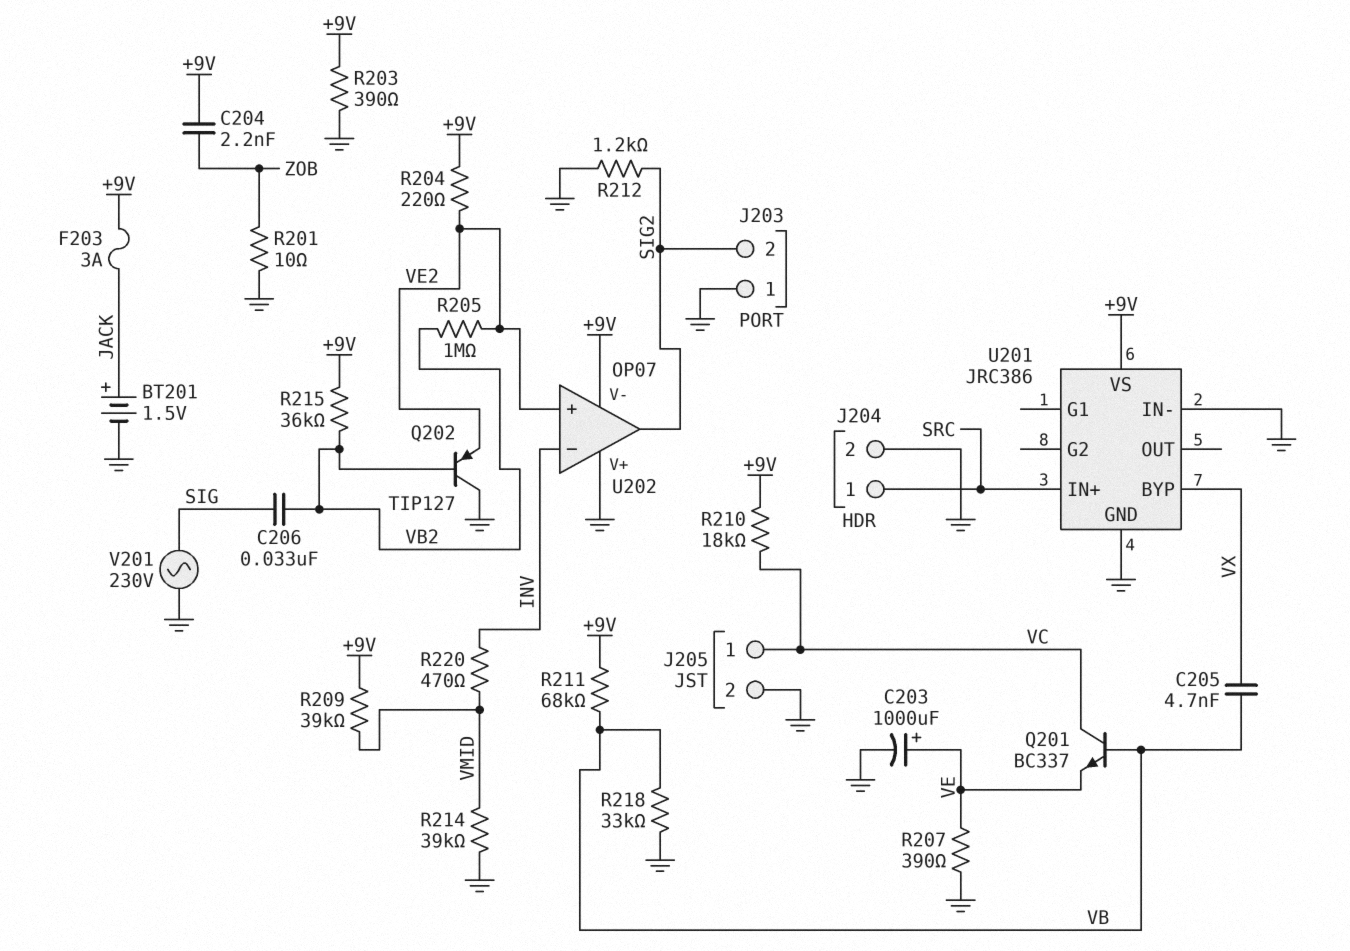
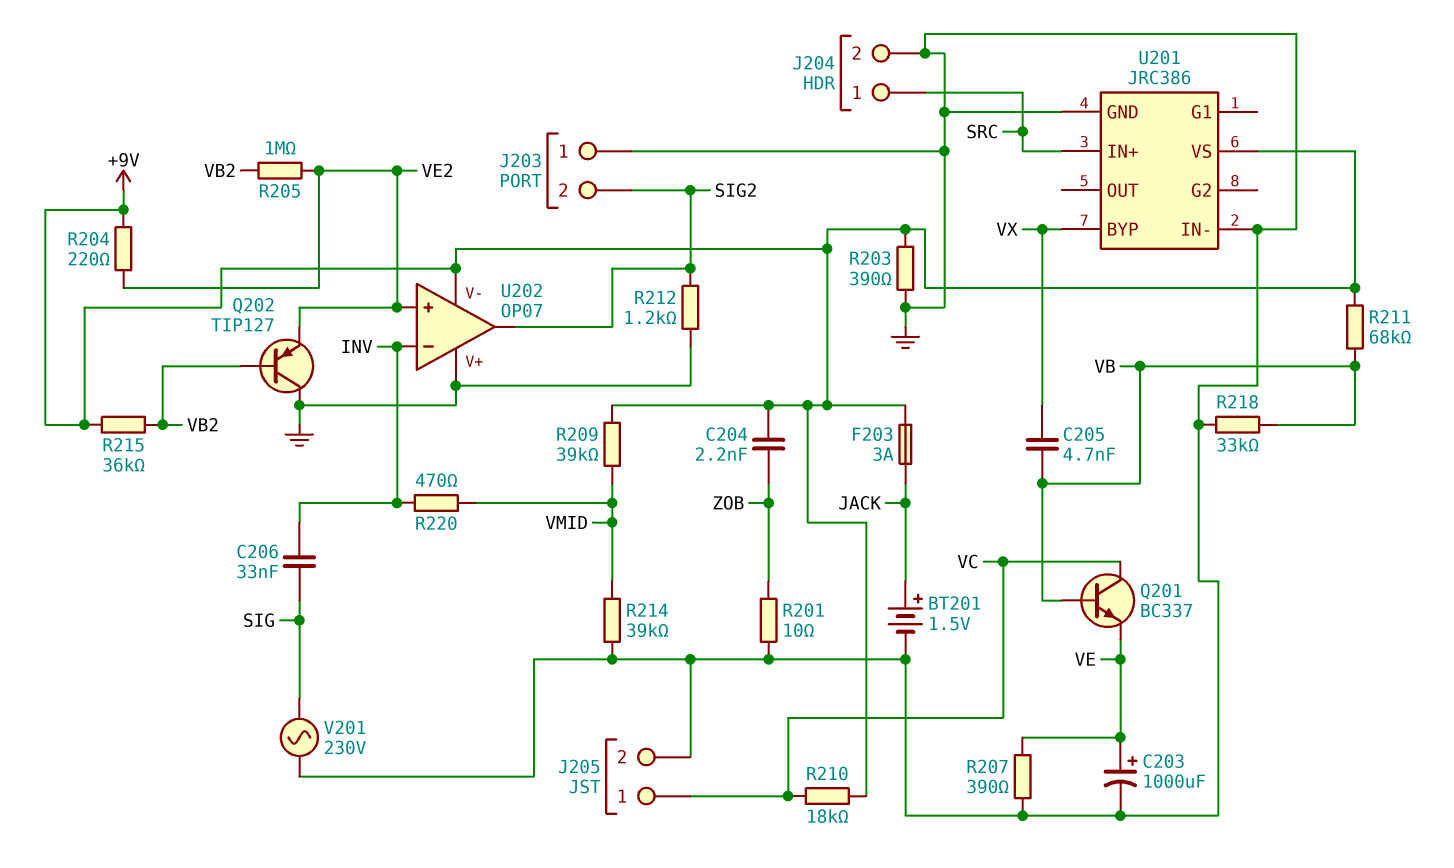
C206: 33nF (SIG, VB2) -> 33nF (INV, SIG)

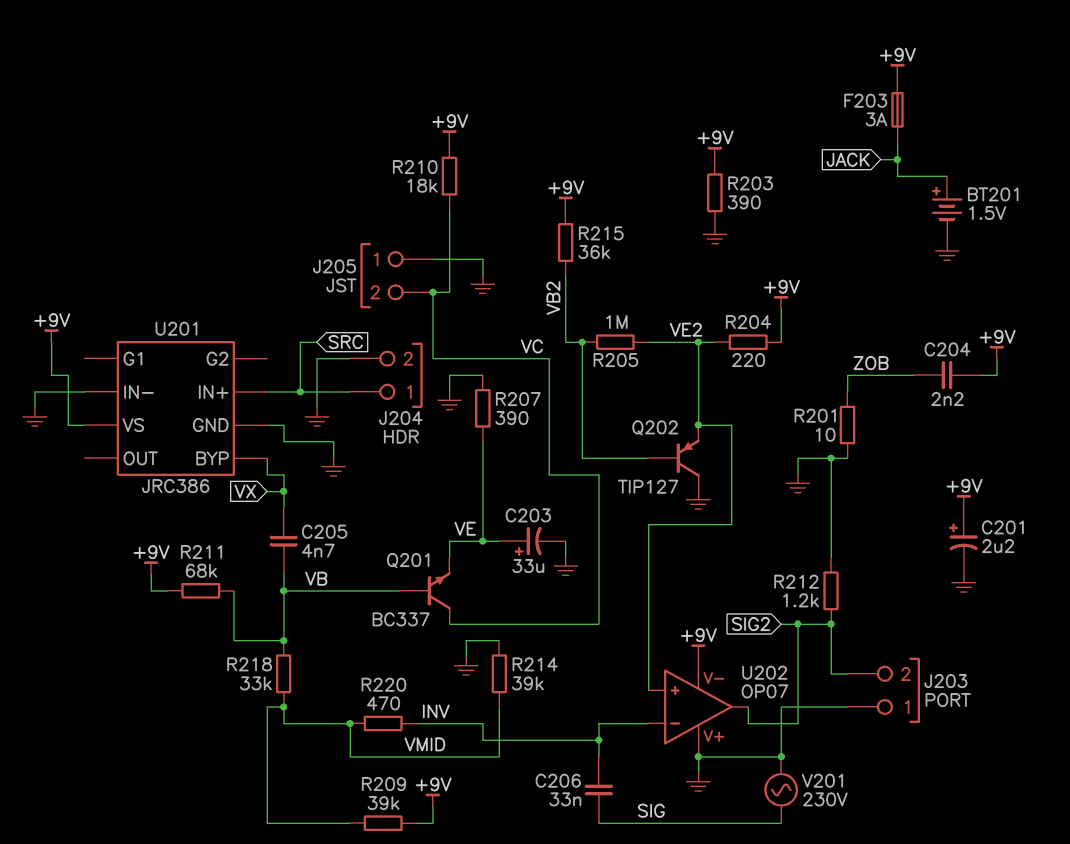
C201: none -> 2.2uF (plus +9V, minus GND)
C203: 1000uF (plus VE, minus GND) -> 33uF (plus VE, minus GND)
J205 pin 1: VC -> GND
J205 pin 2: GND -> VC
R218: 33k (GND, VB) -> 33k (VB, VMID)

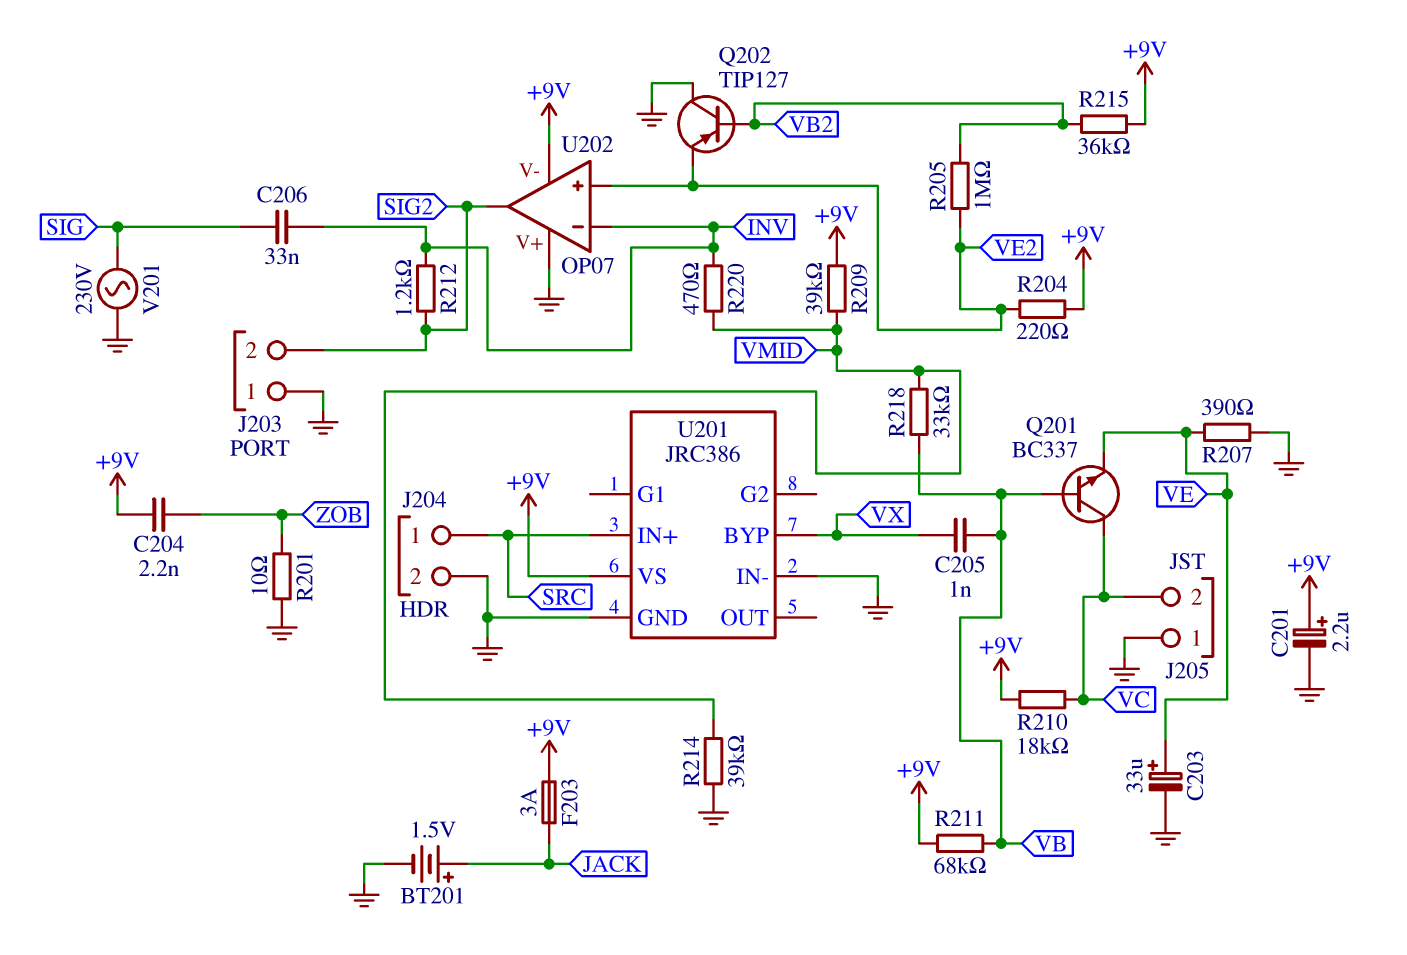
C205: 4.7nF (VB, VX) -> 1nF (VB, VX)
R203: 390 (+9V, GND) -> none
R212: 1.2k (GND, SIG2) -> 1.2k (INV, SIG2)

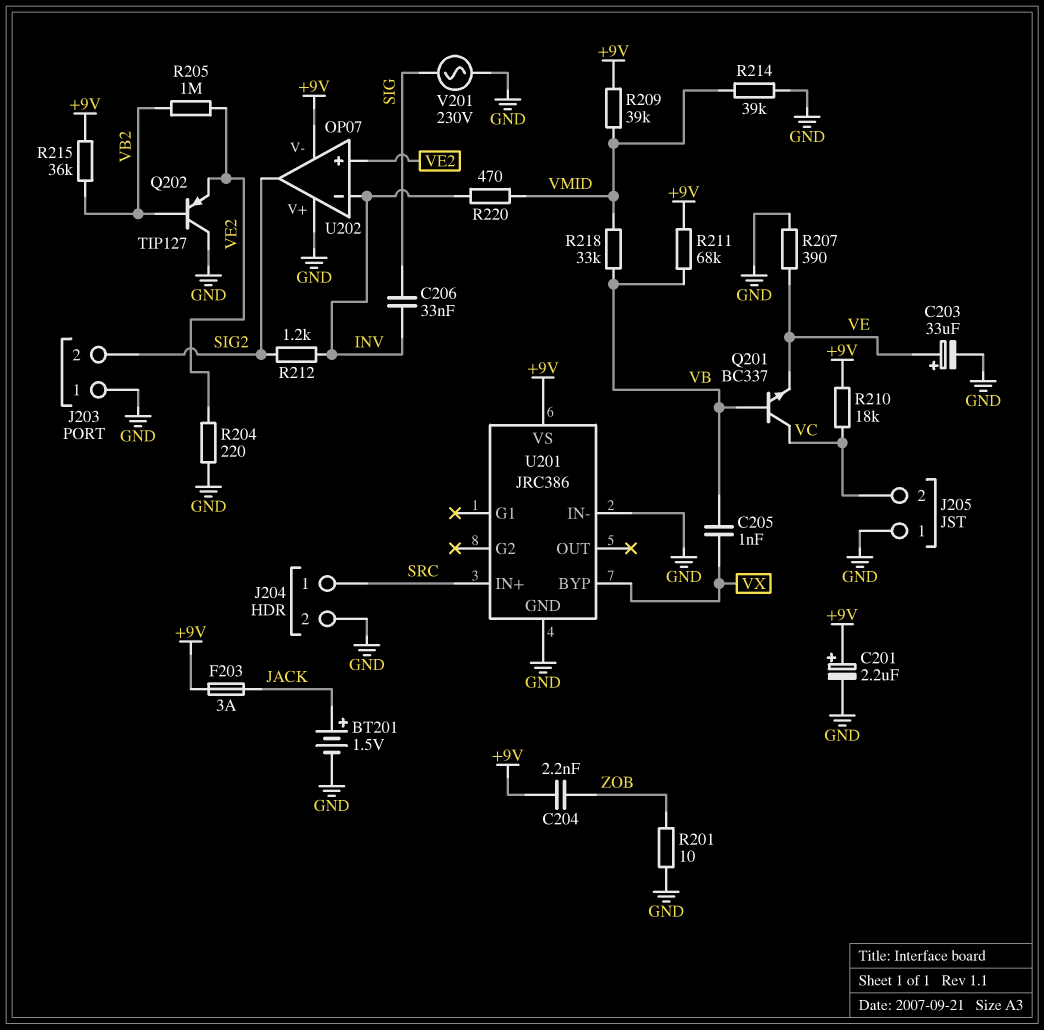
R204: 220 (+9V, VE2) -> 220 (GND, VE2)

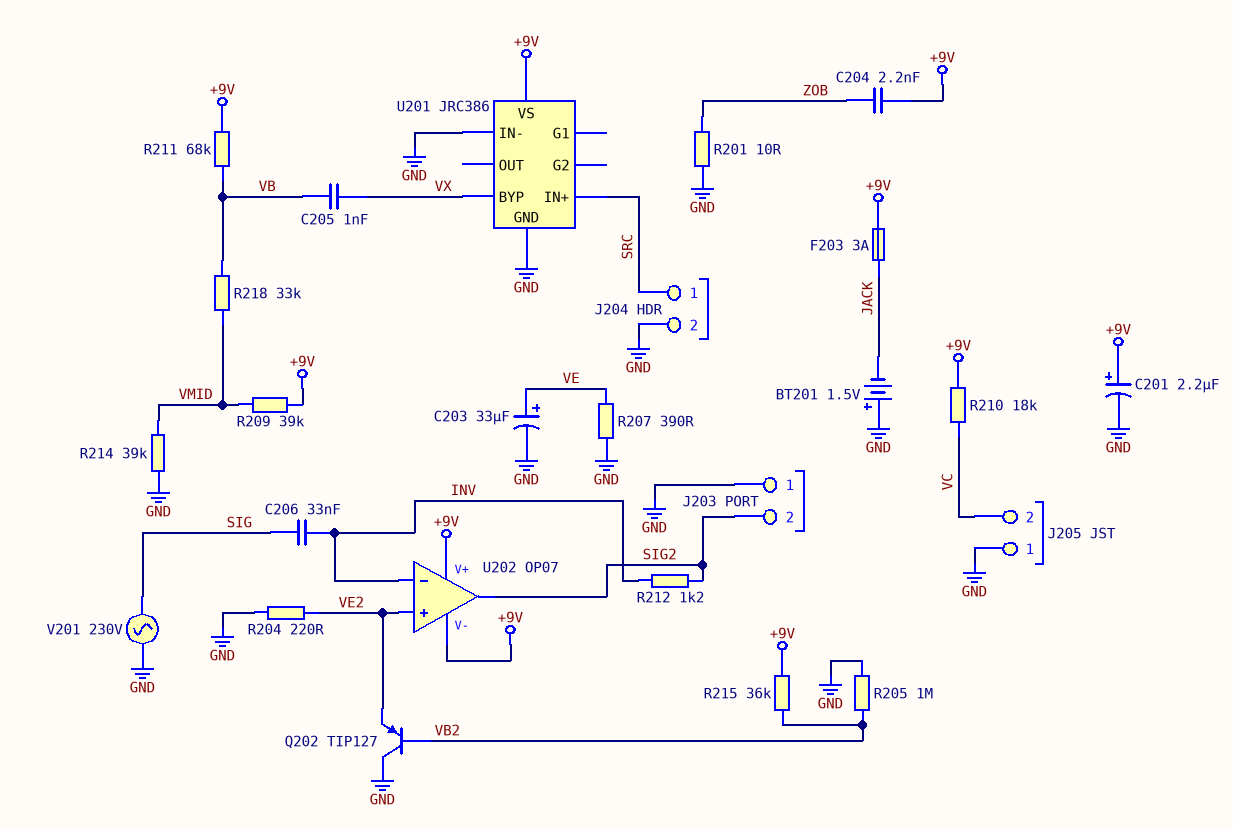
BT201: 1.5V (plus JACK, minus GND) -> 1.5V (plus GND, minus JACK)
Q201: NPN BC337 (B VB, C VC, E VE) -> none
R205: 1M (VB2, VE2) -> 1M (GND, VB2)
R220: 470 (INV, VMID) -> none
U202 pin V+: GND -> +9V

